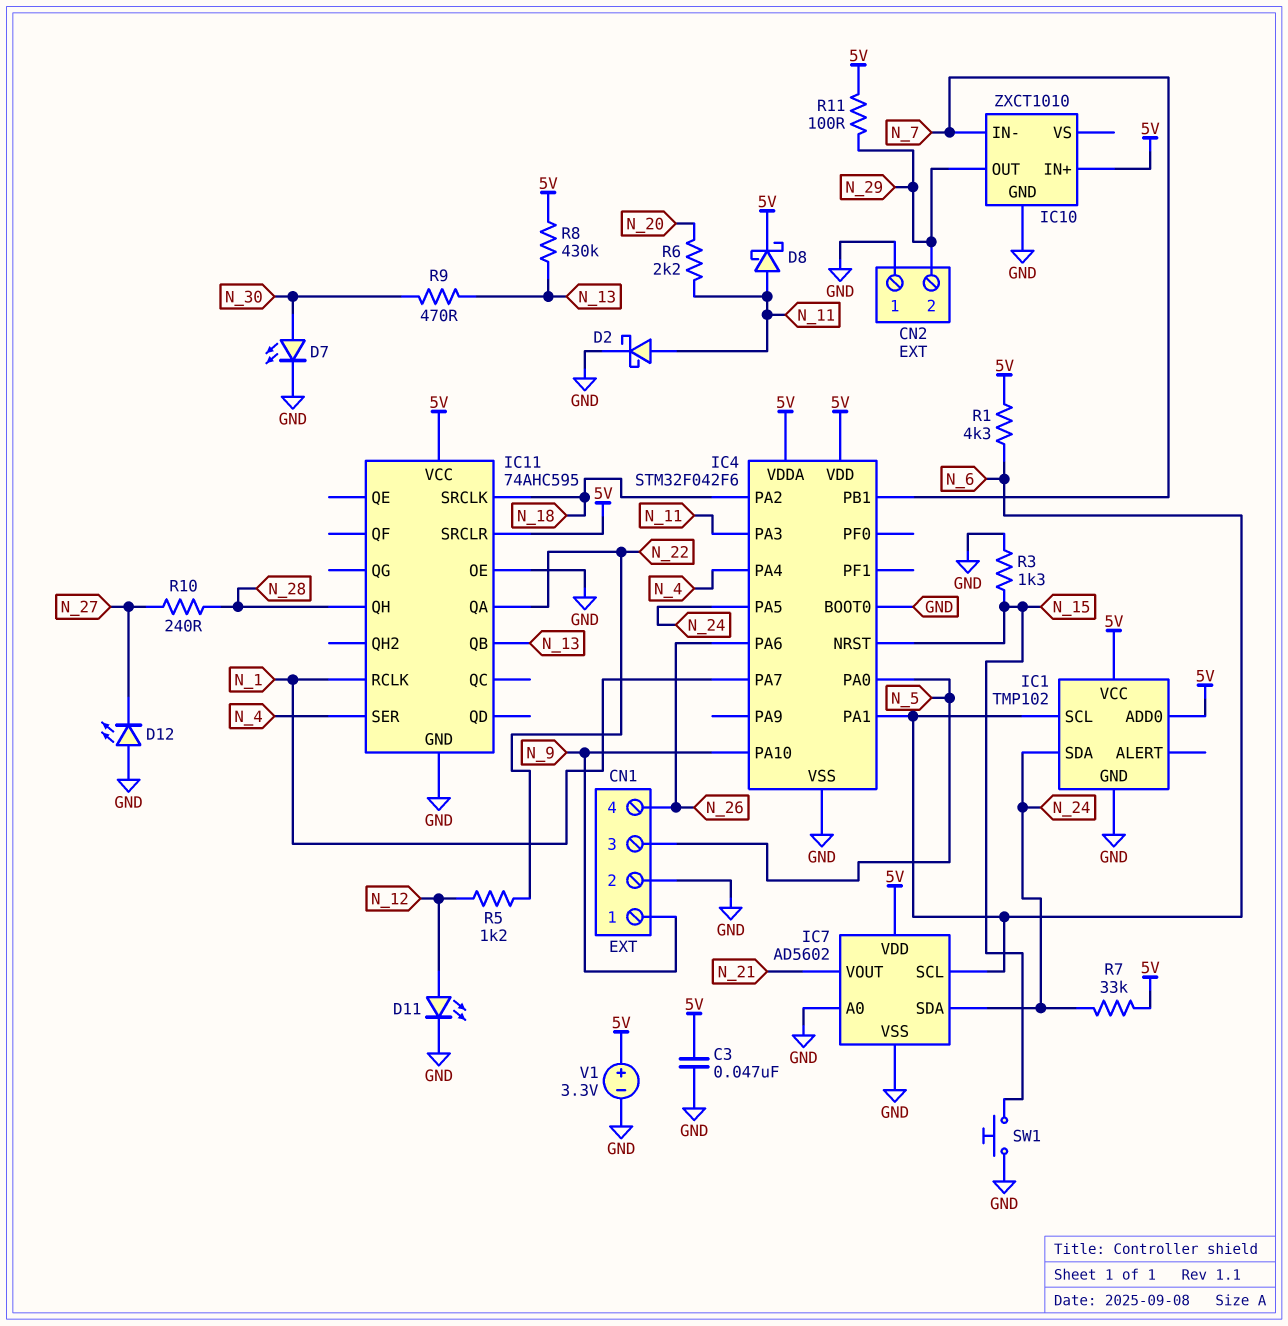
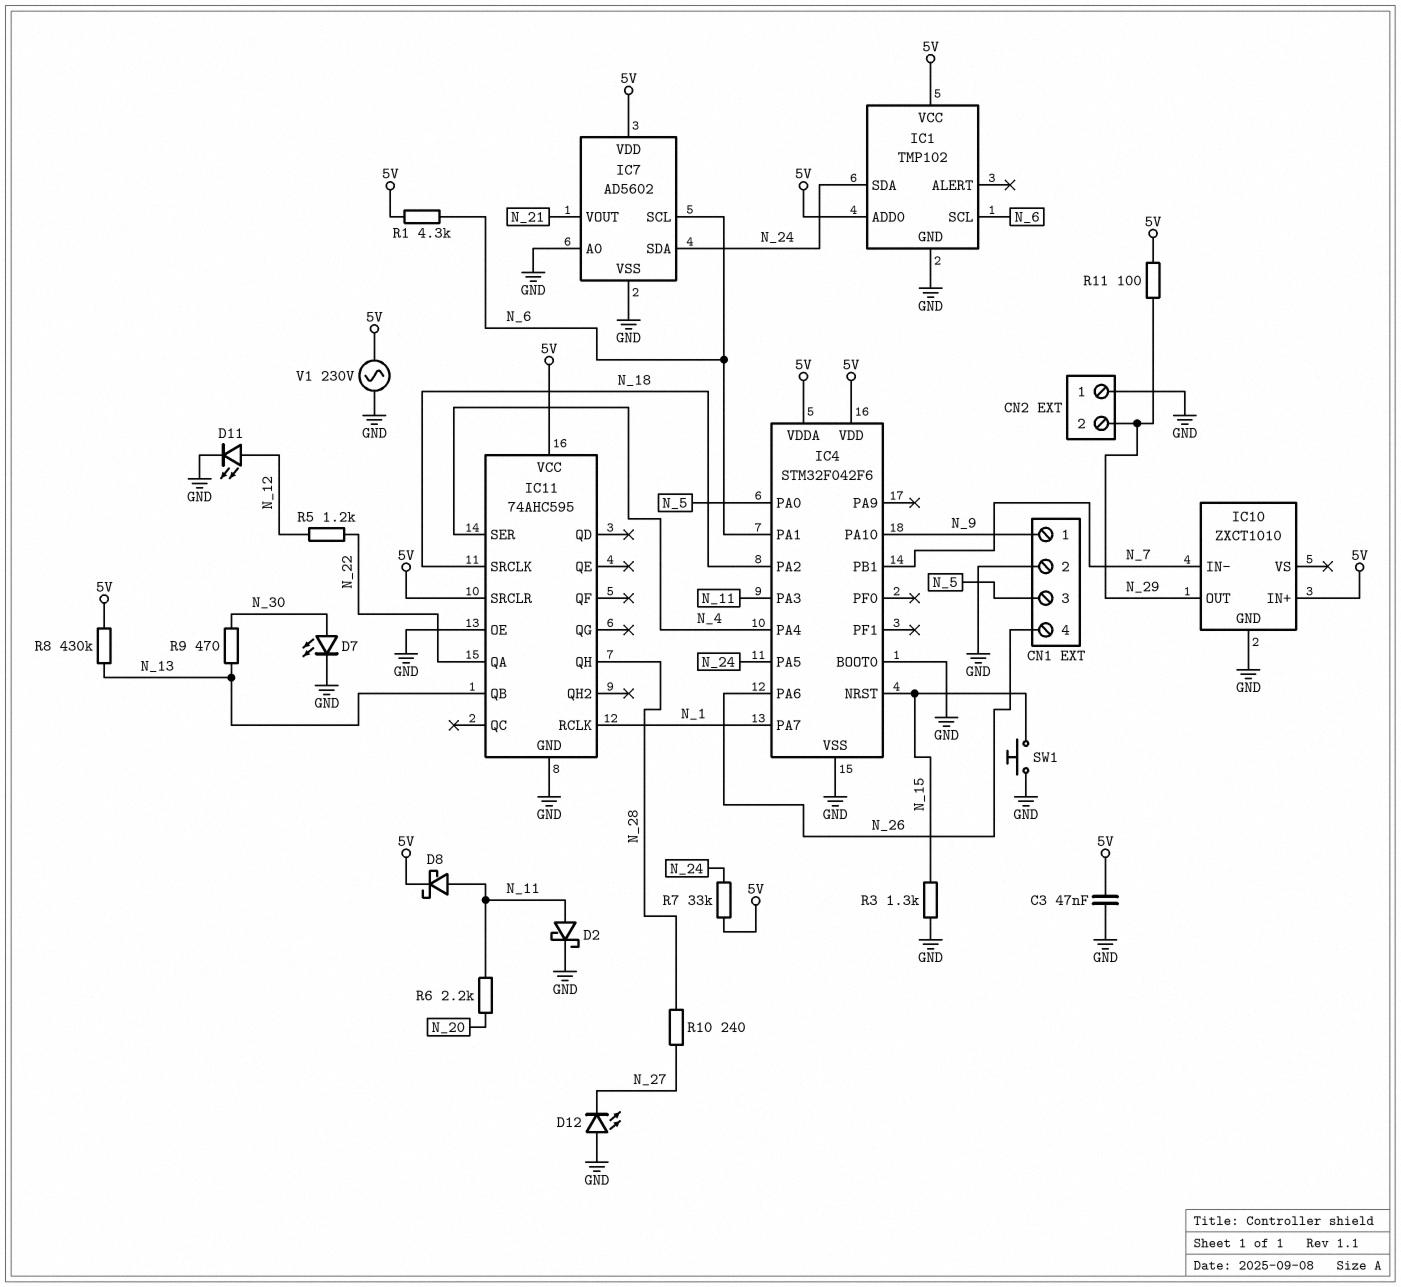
V1: 3.3V (plus 5V, minus GND) -> AC 230V (5V, GND)

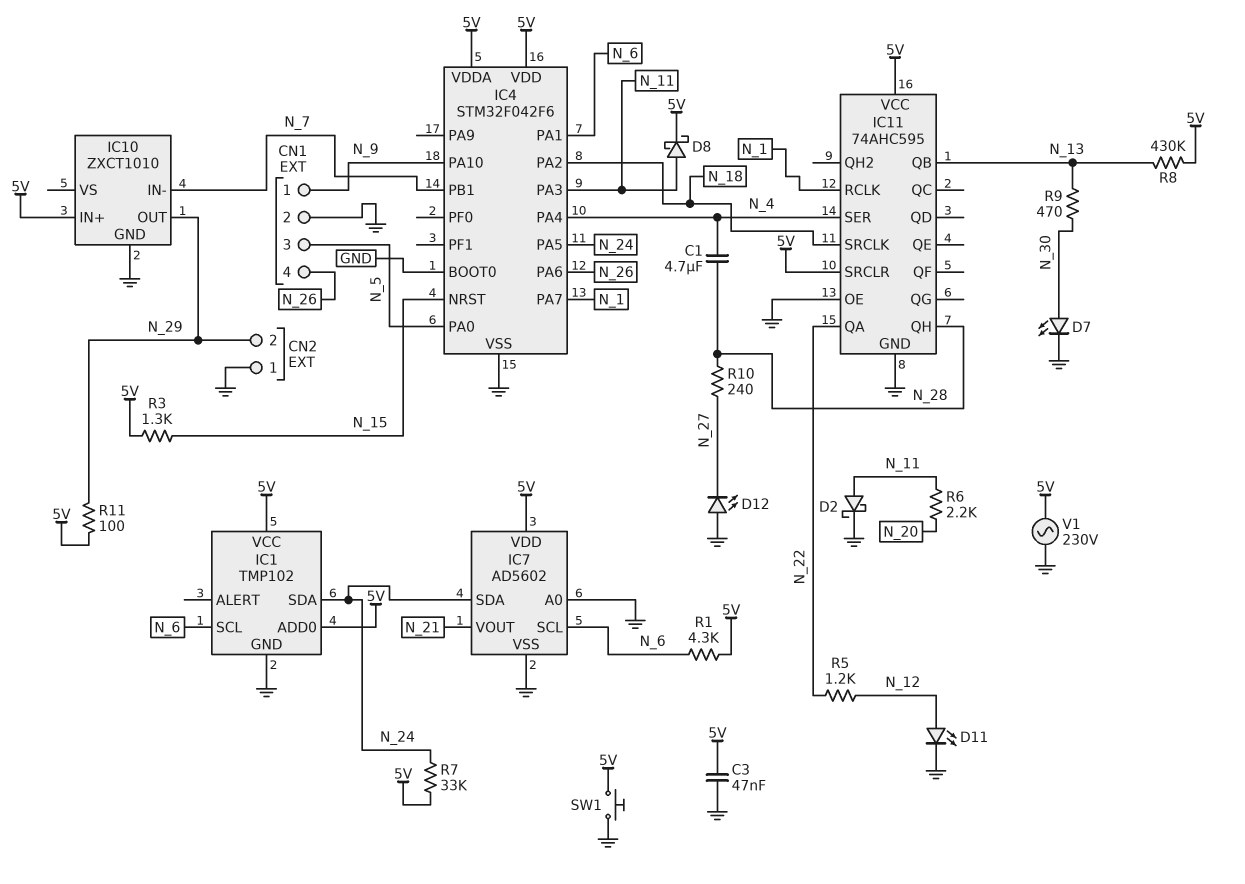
C1: none -> 4.7uF (N_4, N_28)
R3: 1.3k (GND, N_15) -> 1.3k (5V, N_15)
SW1: button (GND, N_15) -> button (5V, GND)

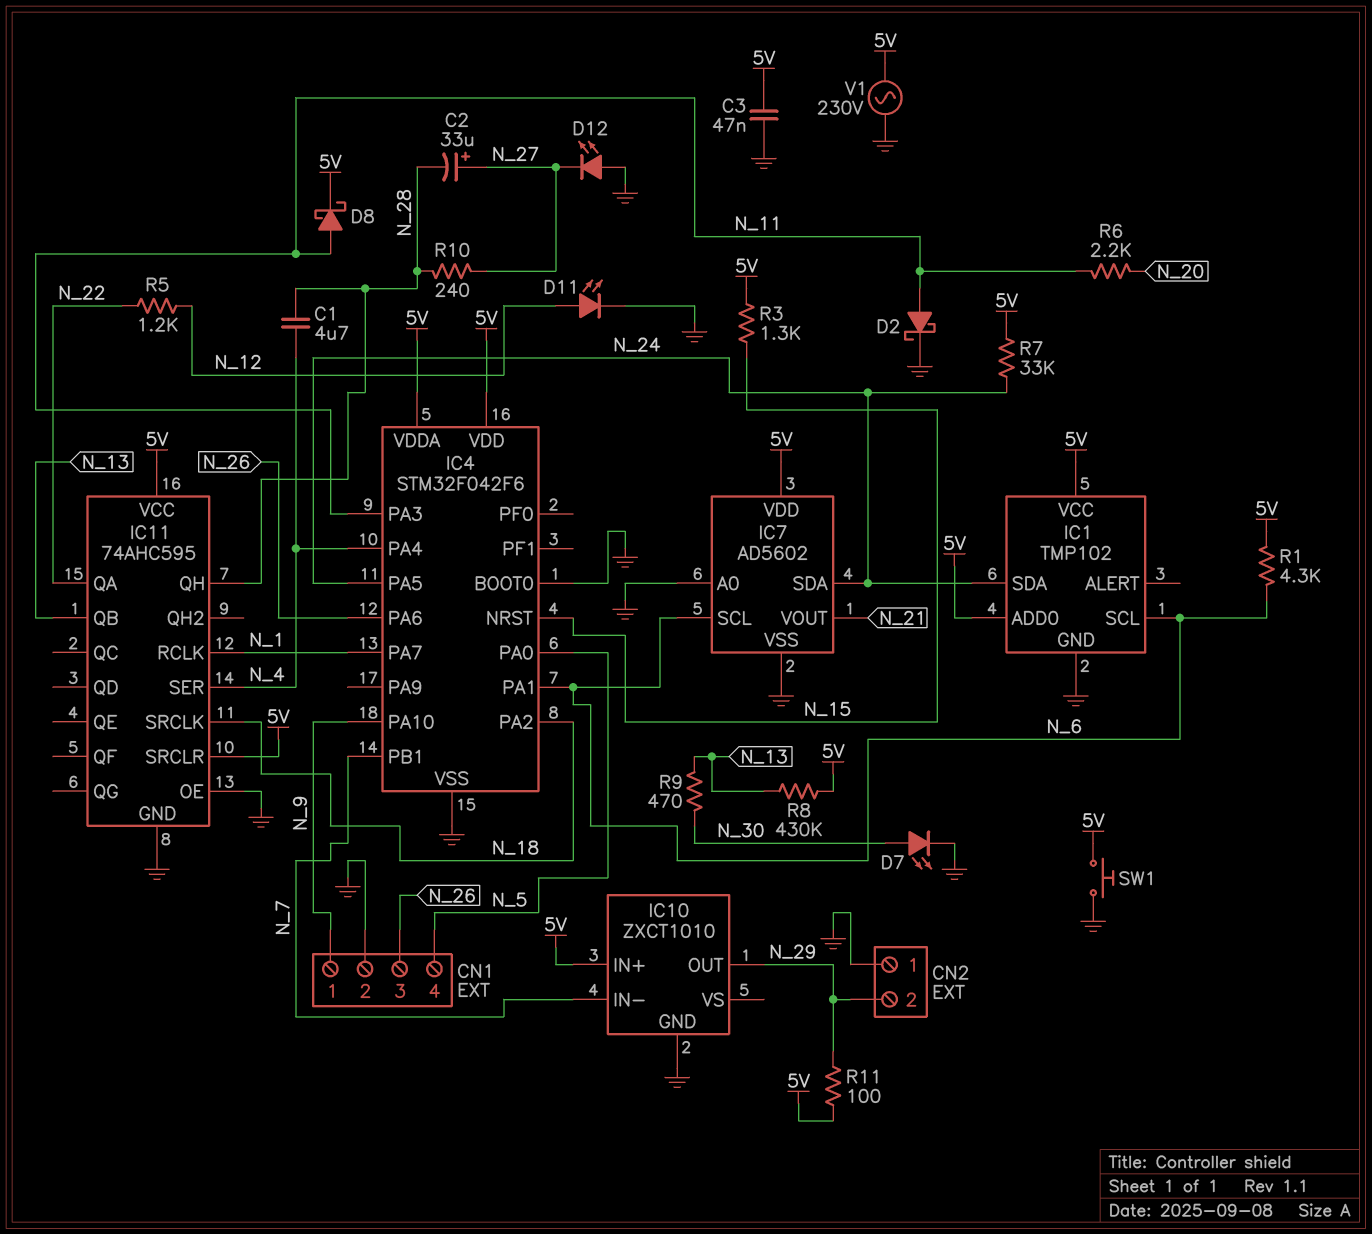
C2: none -> 33uF (plus N_27, minus N_28)
CN1 pin 3: N_5 -> N_26
CN1 pin 4: N_26 -> N_5

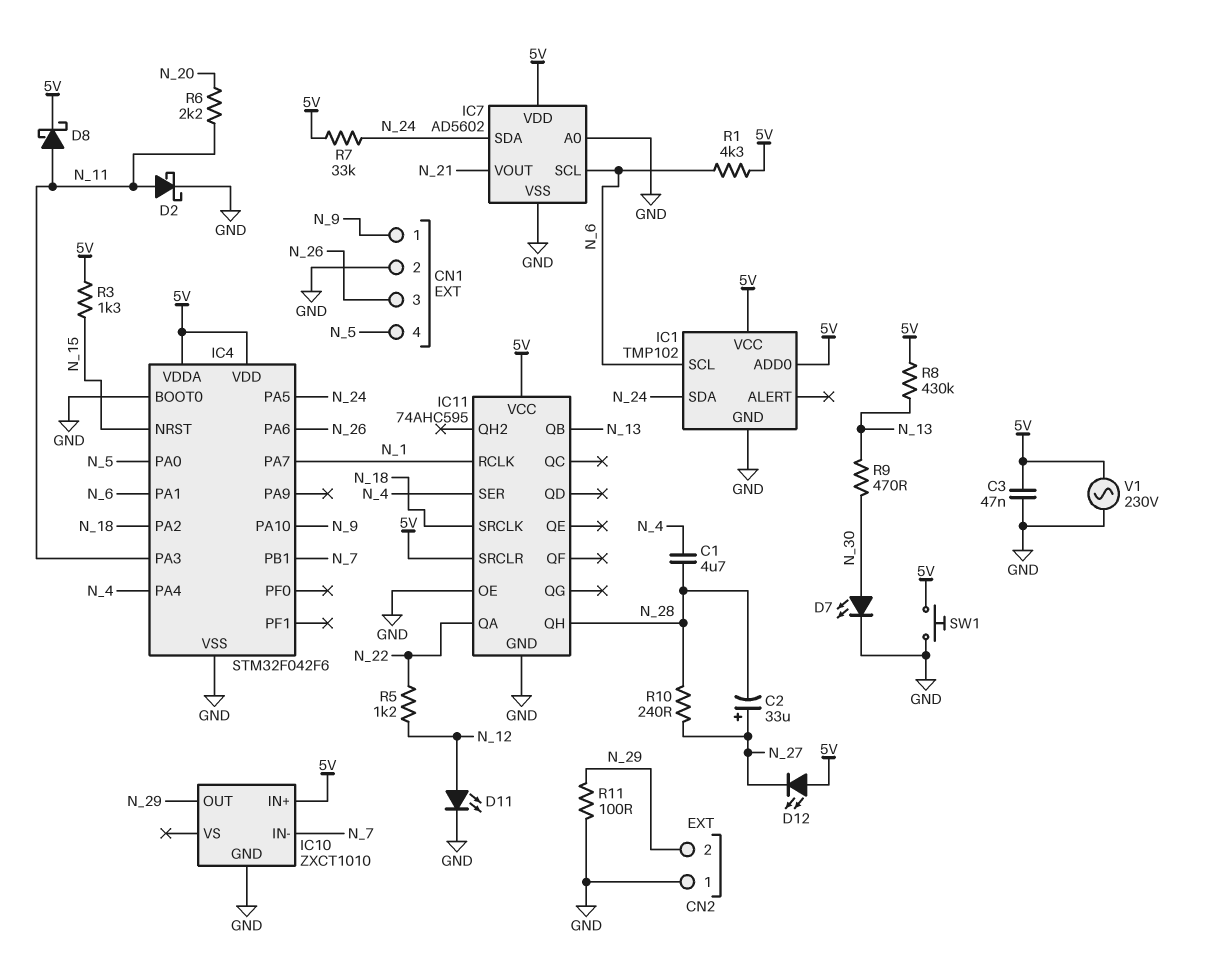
D12: LED (A GND, K N_27) -> LED (A 5V, K N_27)
R11: 100 (5V, N_29) -> 100 (GND, N_29)

